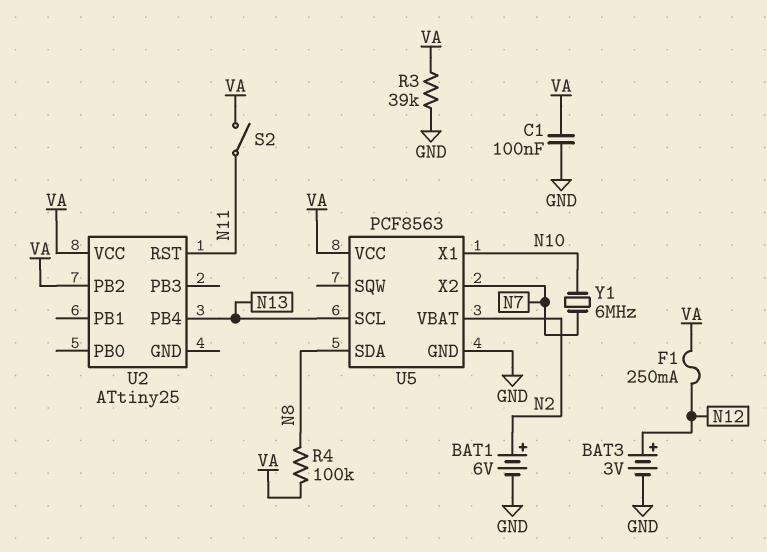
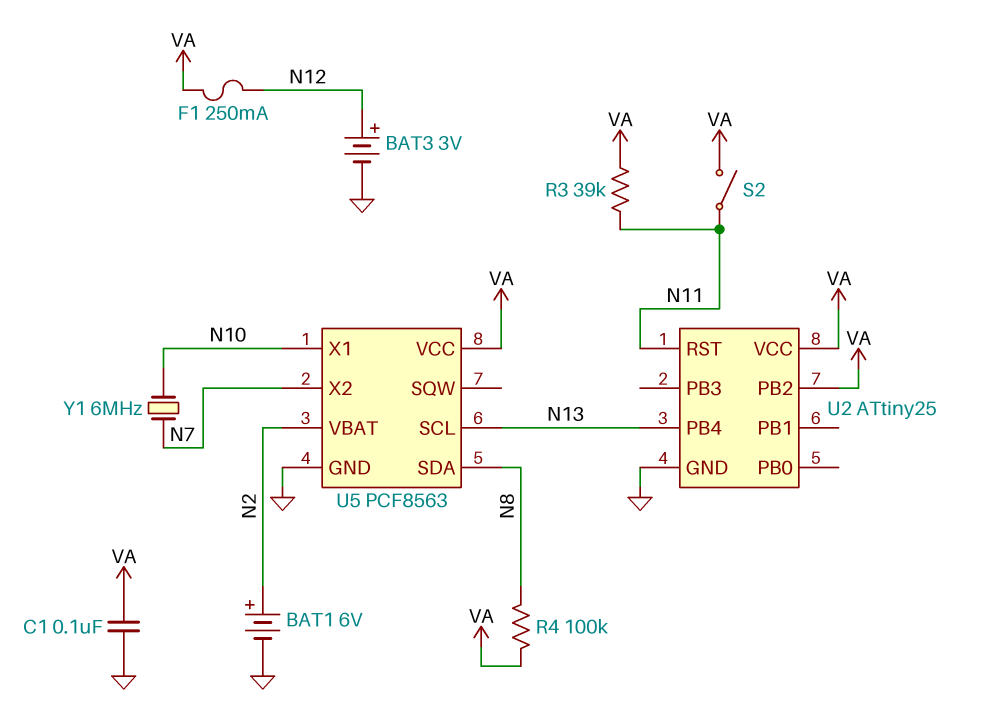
R3: 39k (GND, VA) -> 39k (N11, VA)
U2 pin GND: none -> GND

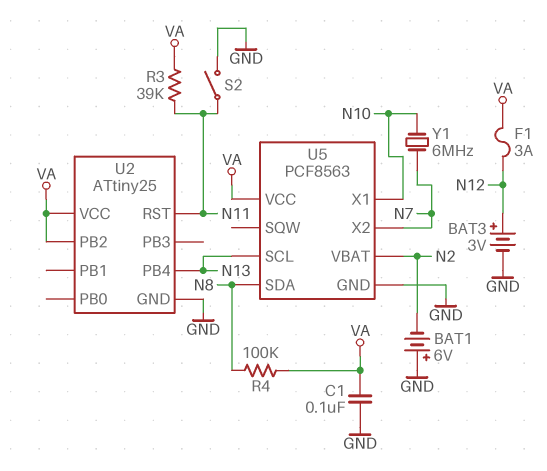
BAT1: 6V (plus N2, minus GND) -> 6V (plus GND, minus N2)
F1: 250mA (N12, VA) -> 3A (N12, VA)
S2: switch (N11, VA) -> switch (GND, N11)

